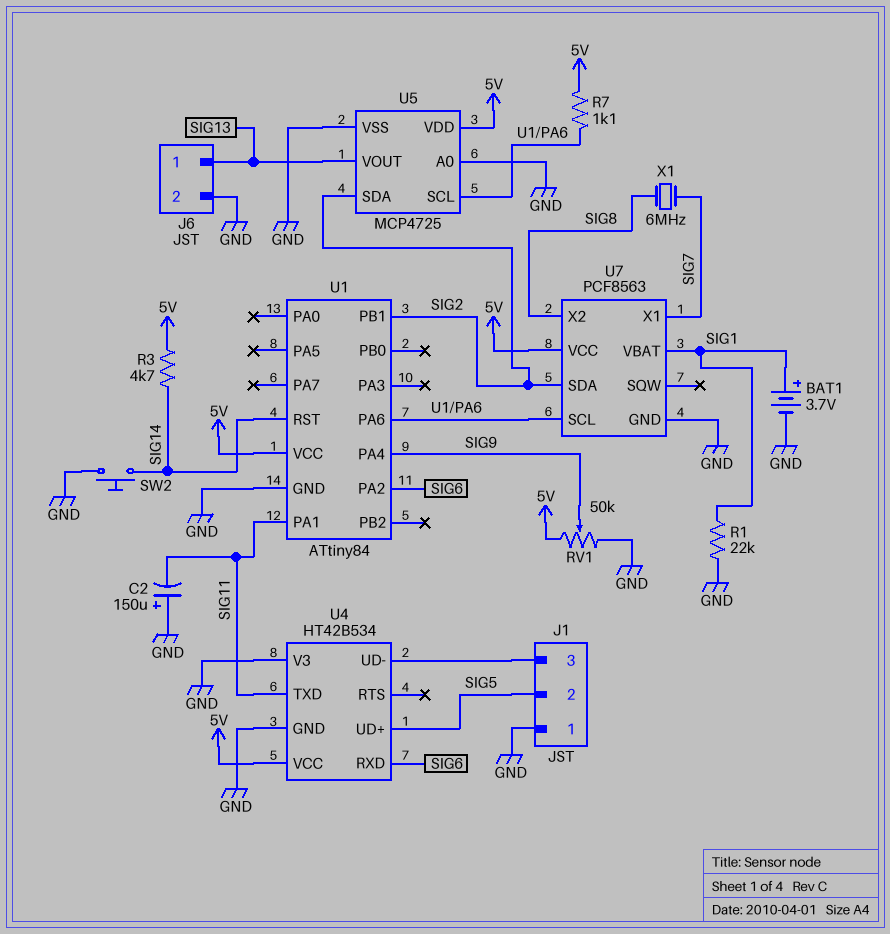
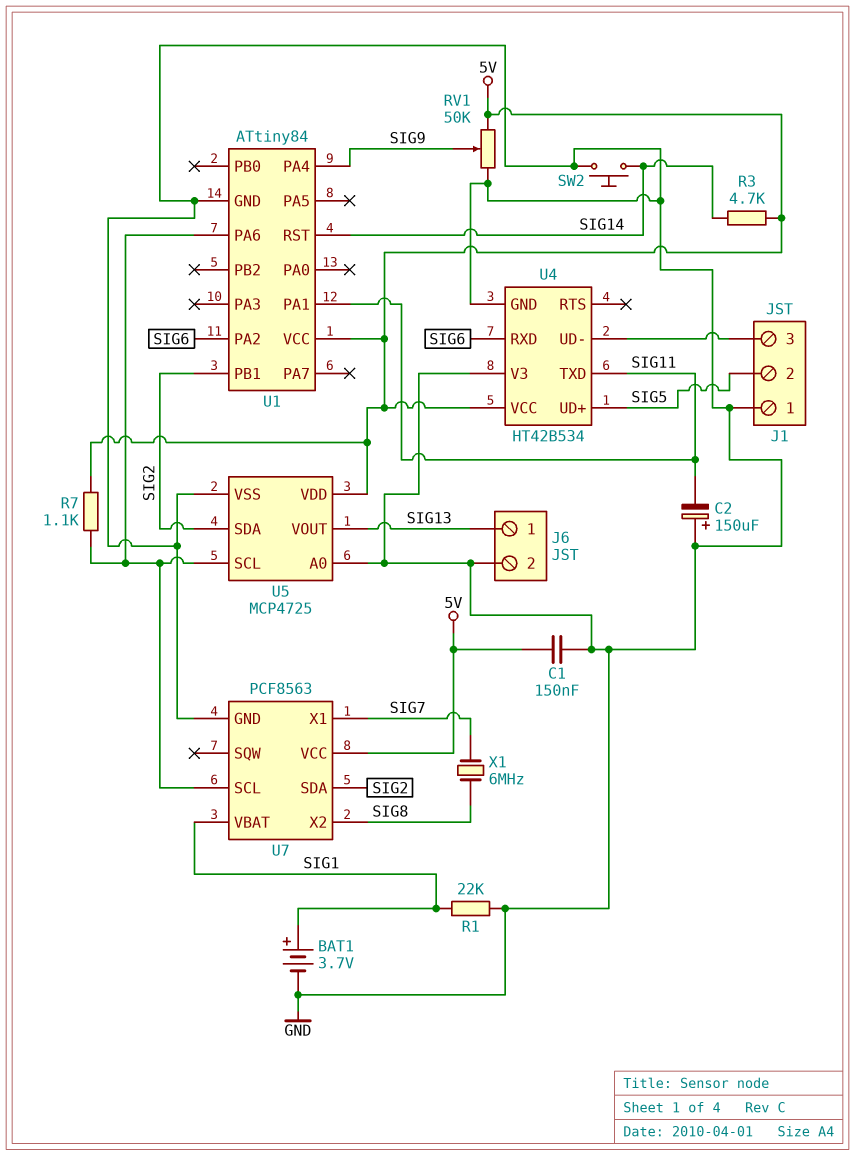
C1: none -> 150nF (5V, GND)

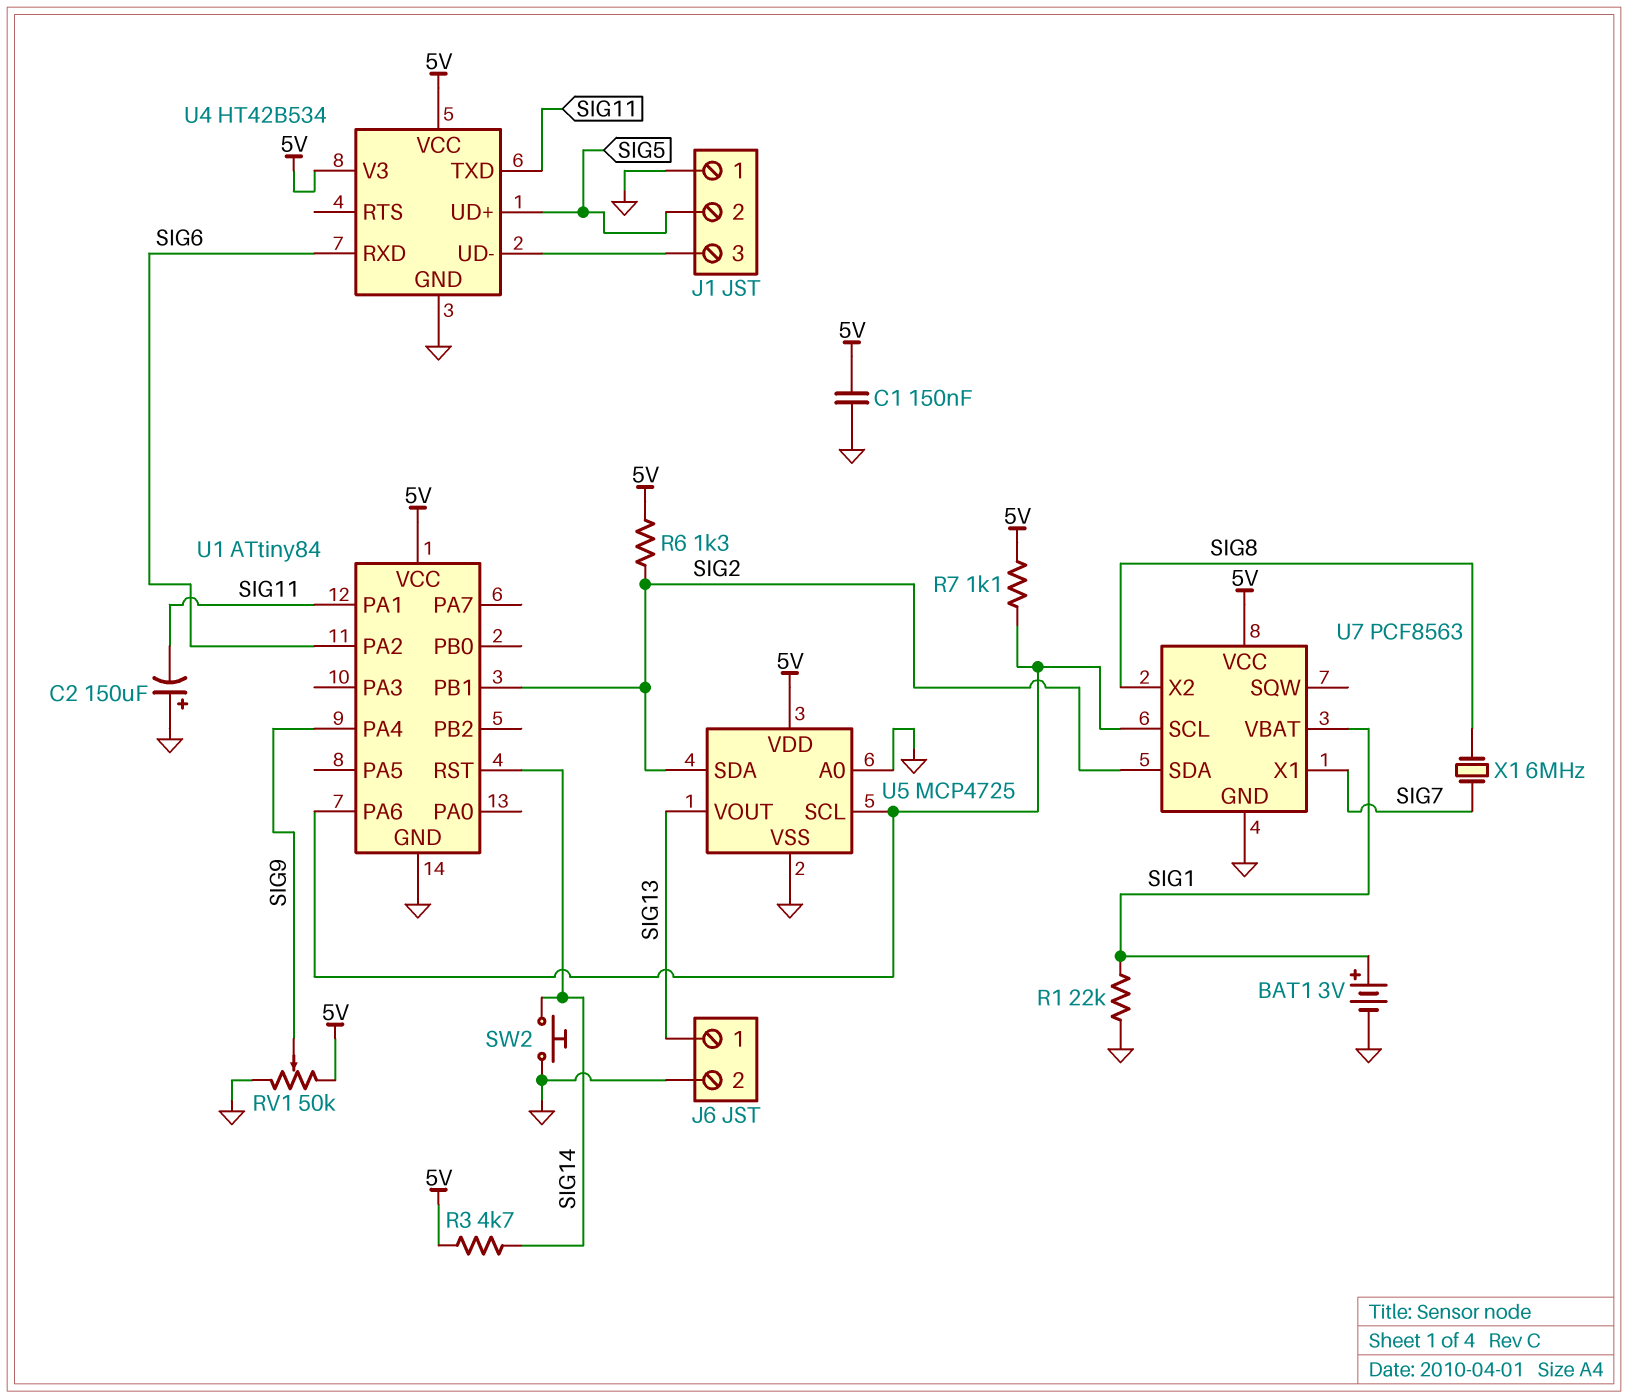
BAT1: 3.7V (plus SIG1, minus GND) -> 3V (plus SIG1, minus GND)
R6: none -> 1.3k (5V, SIG2)
U4 pin V3: GND -> 5V

